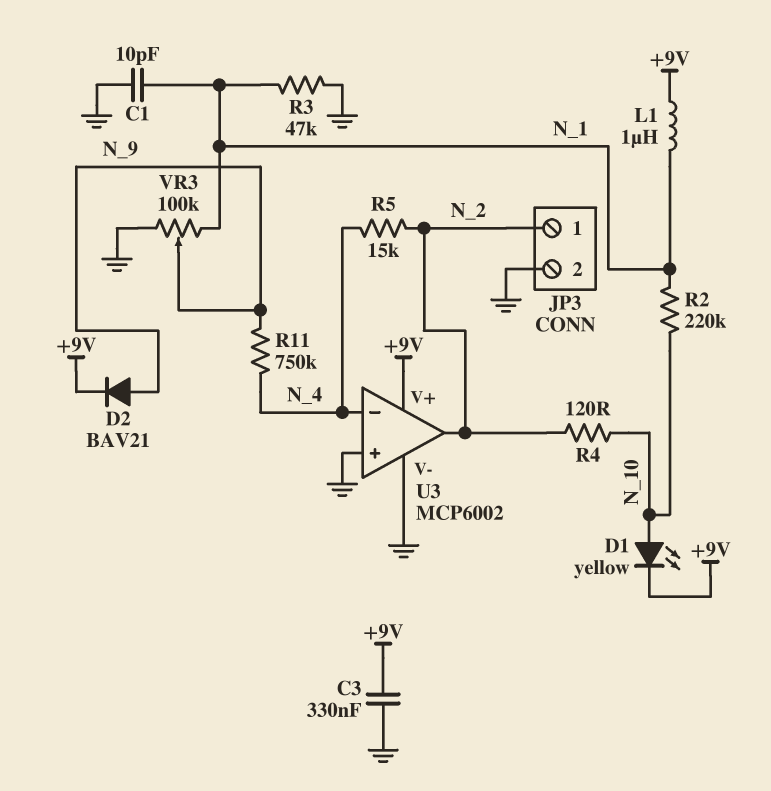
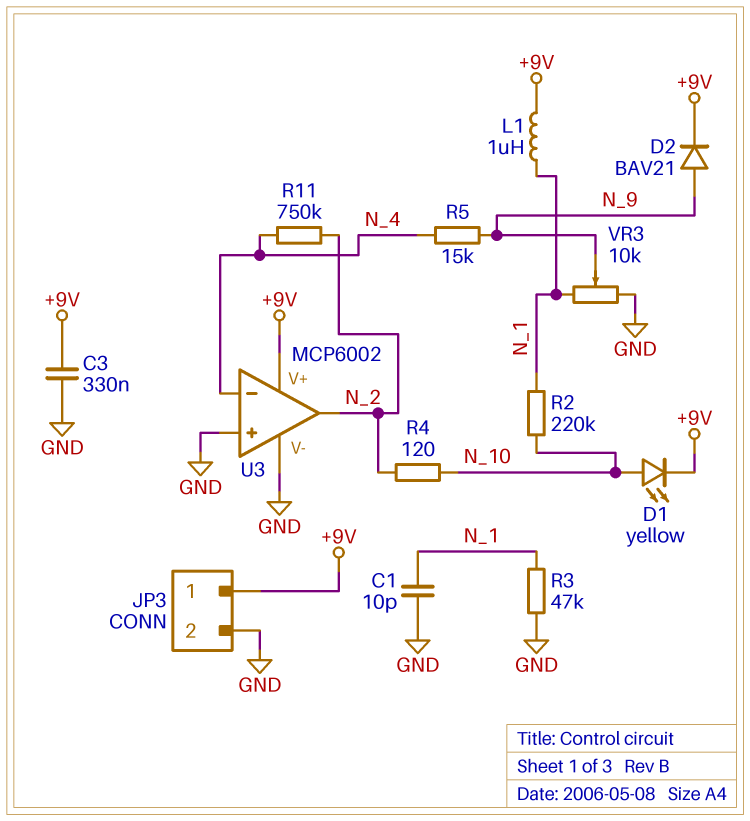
JP3 pin 1: N_2 -> +9V
R5: 15k (N_2, N_4) -> 15k (N_4, N_9)
R11: 750k (N_4, N_9) -> 750k (N_2, N_4)
VR3: 100k (GND, N_1, wiper N_9) -> 10k (GND, N_1, wiper N_9)

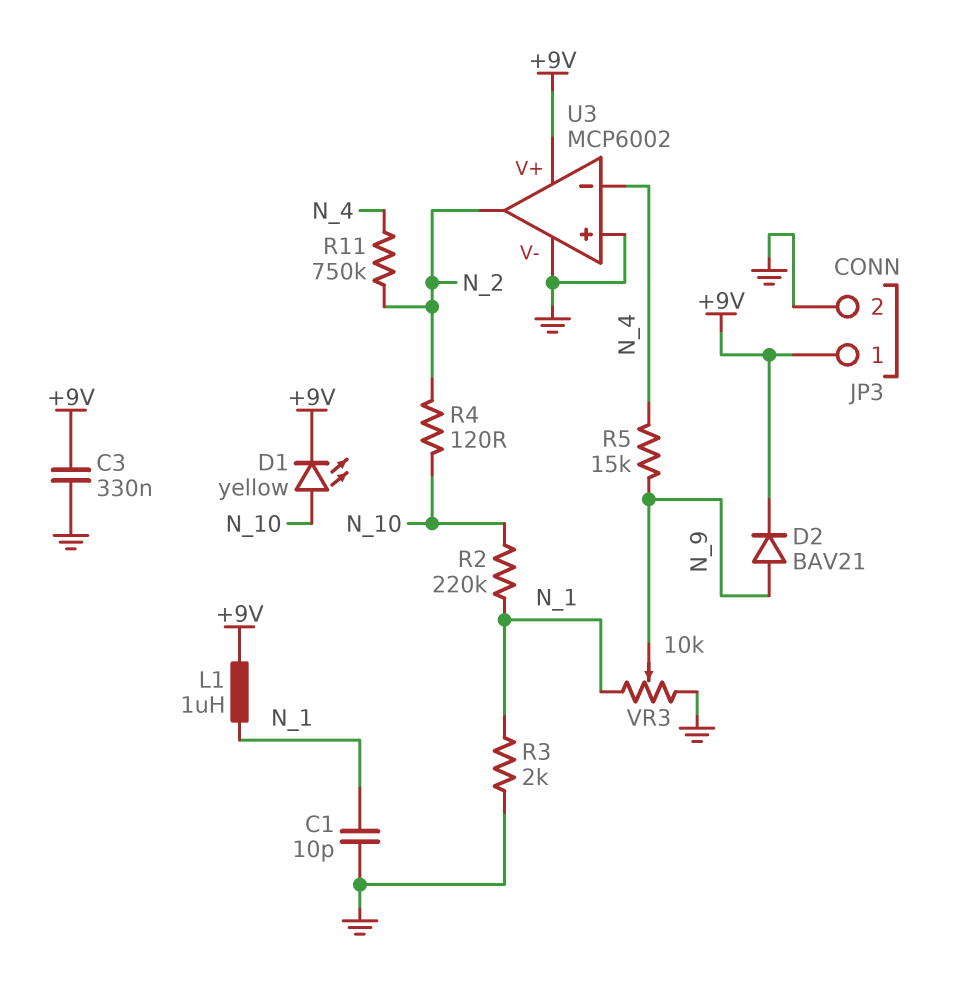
R3: 47k (GND, N_1) -> 2k (GND, N_1)

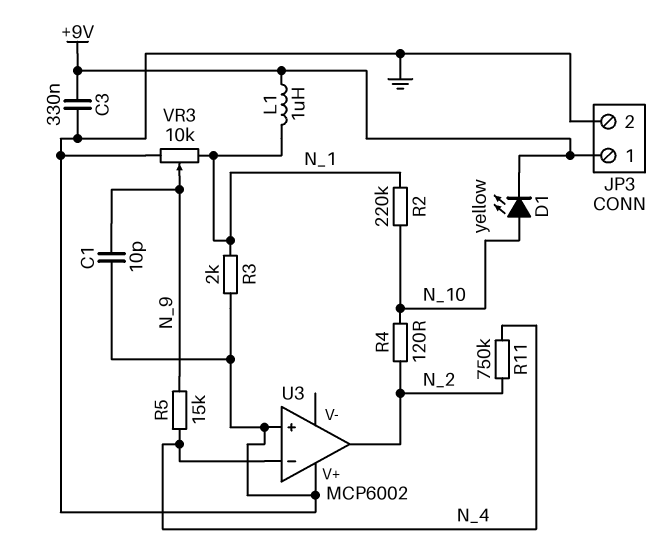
C1: 10pF (GND, N_1) -> 10pF (GND, N_9)
D2: diode BAV21 (A N_9, K +9V) -> none
U3 pin V+: +9V -> GND
U3 pin V-: GND -> none

